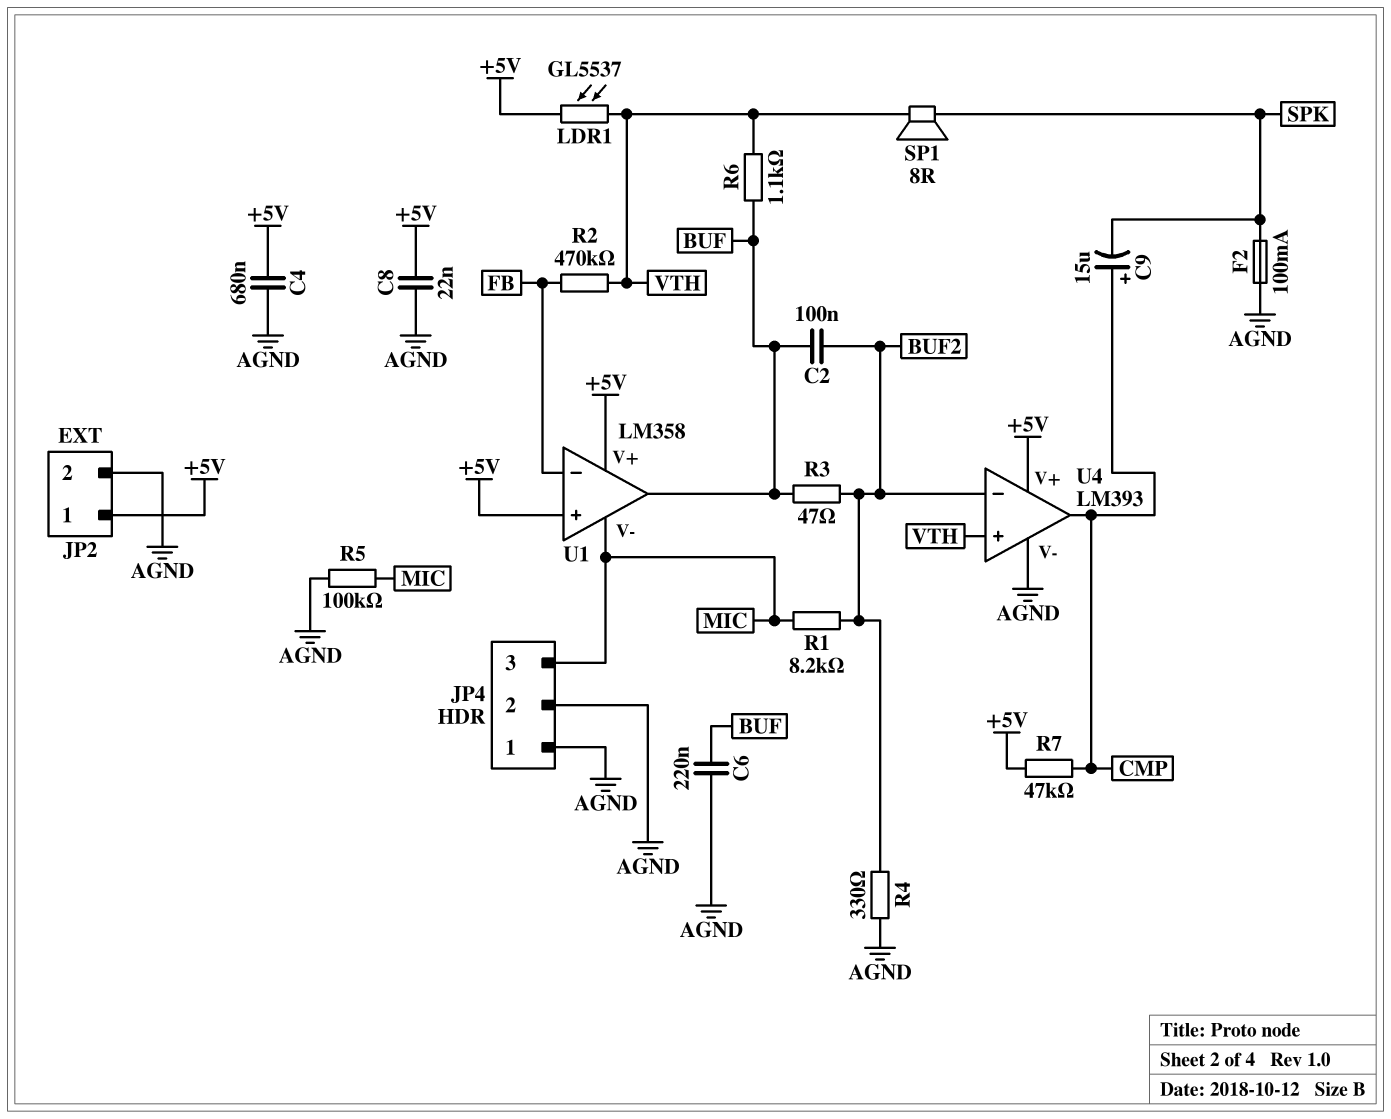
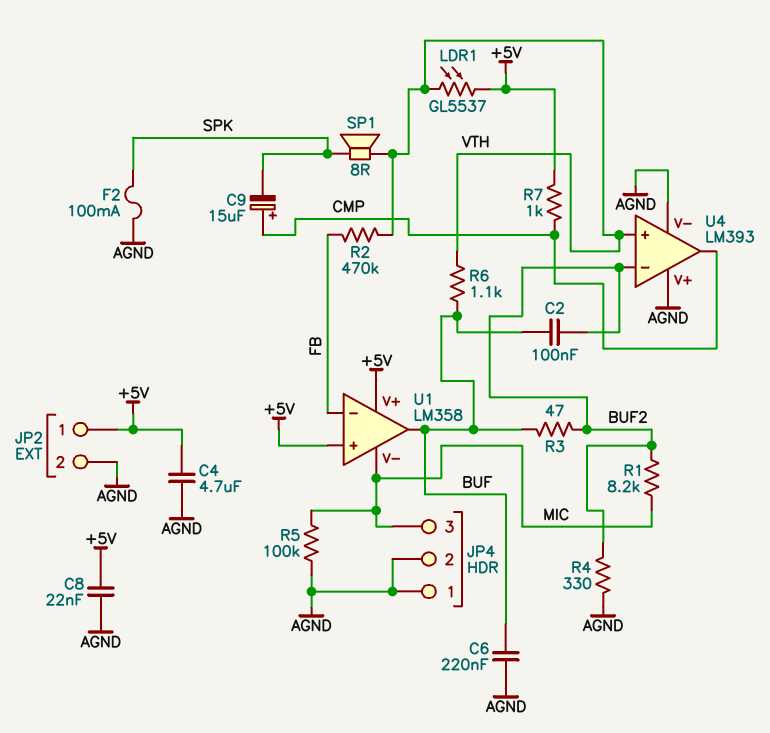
C4: 680nF (+5V, AGND) -> 4.7uF (+5V, AGND)
R7: 47k (+5V, CMP) -> 1k (+5V, CMP)
U4 pin V+: +5V -> AGND

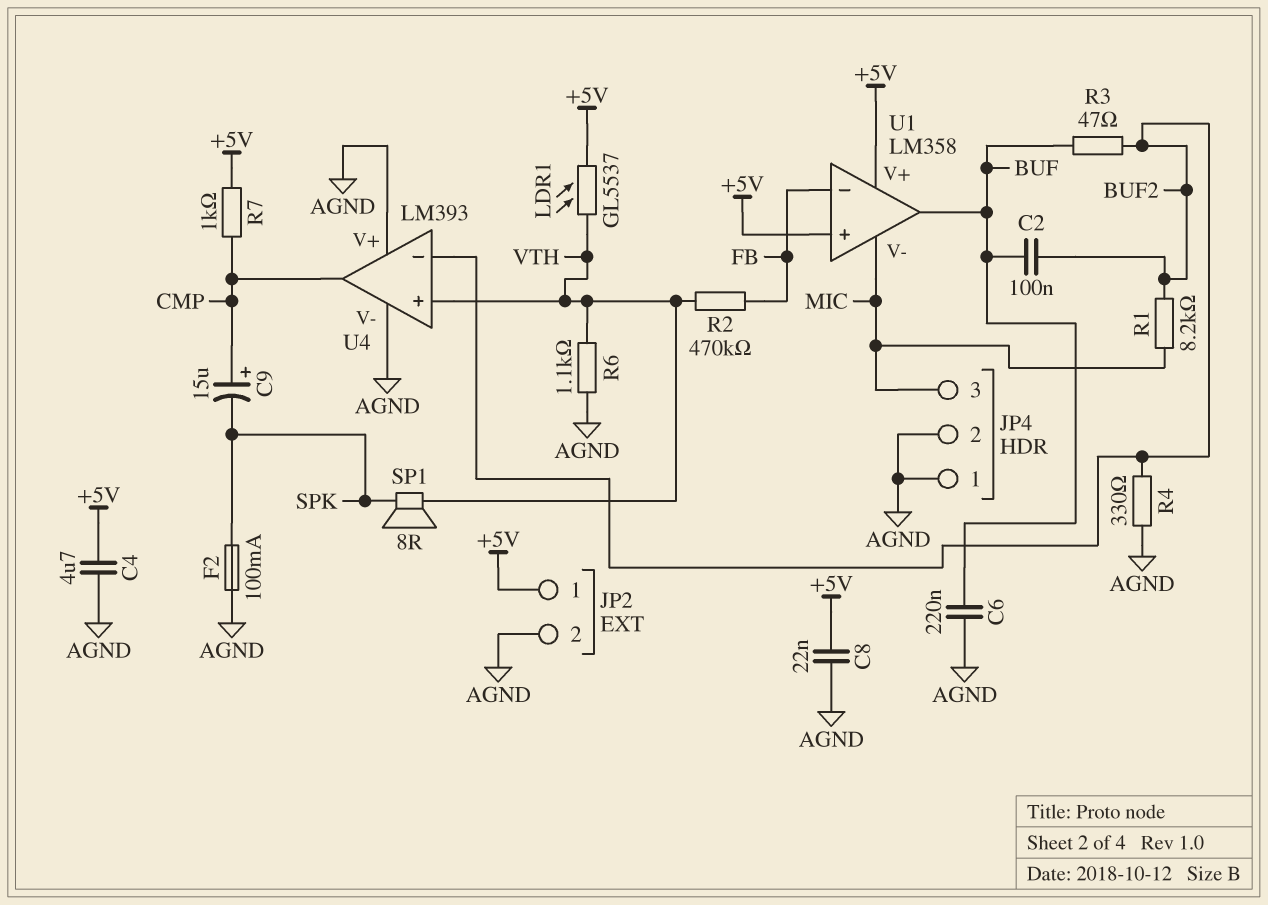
R5: 100k (AGND, MIC) -> none
R6: 1.1k (BUF, VTH) -> 1.1k (AGND, VTH)

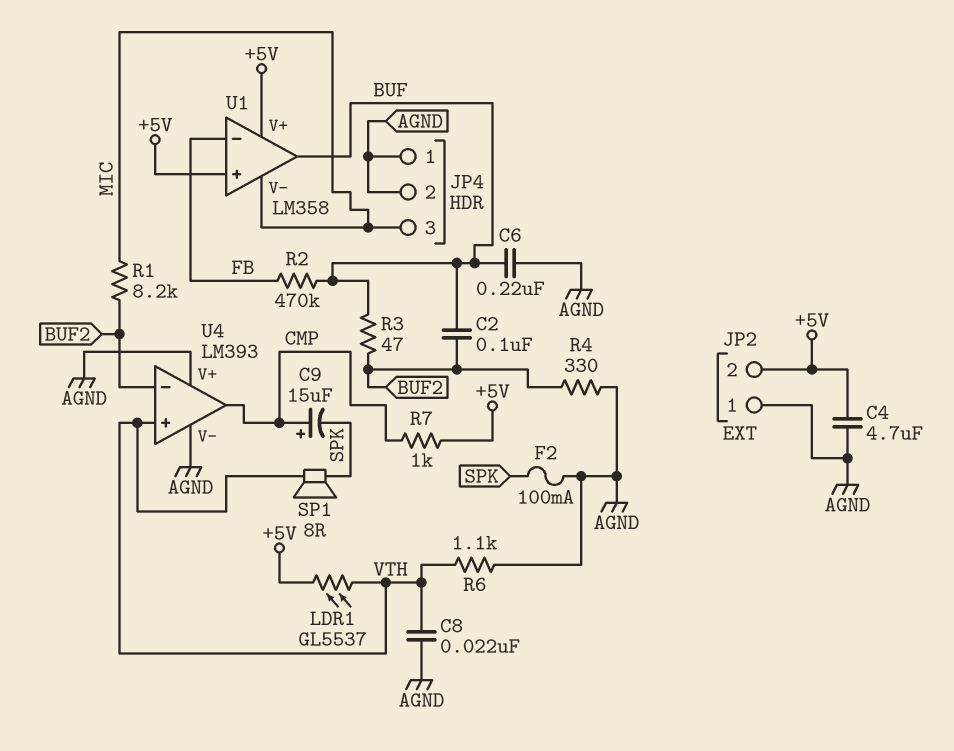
C8: 22nF (+5V, AGND) -> 22nF (AGND, VTH)
JP2 pin 1: +5V -> AGND
JP2 pin 2: AGND -> +5V
R2: 470k (FB, VTH) -> 470k (BUF, FB)

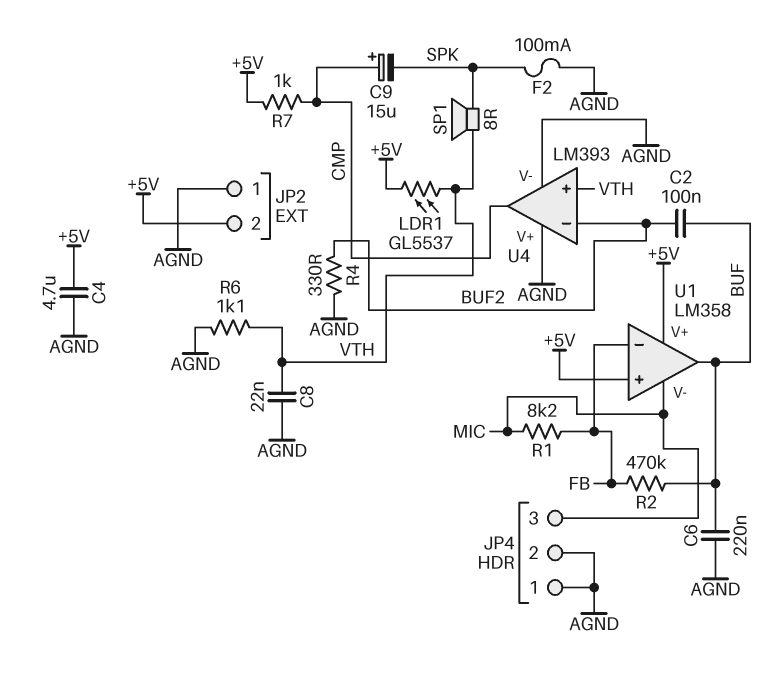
R1: 8.2k (BUF2, MIC) -> 8.2k (FB, MIC)
R3: 47 (BUF, BUF2) -> none

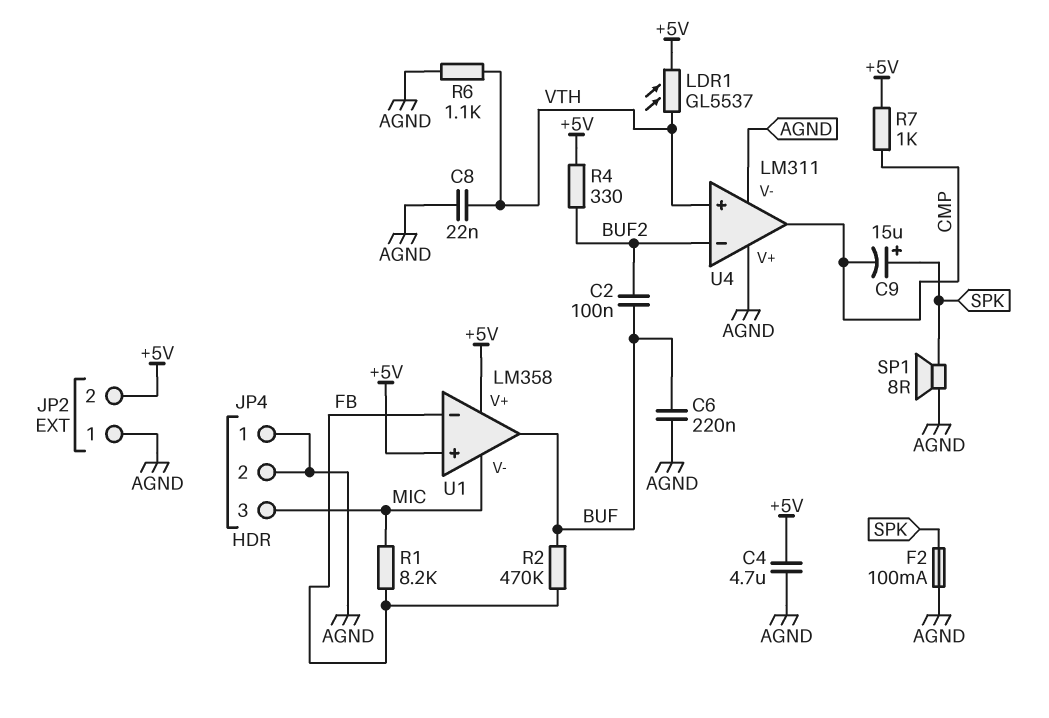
C9: 15uF (plus CMP, minus SPK) -> 15uF (plus SPK, minus CMP)
R4: 330 (AGND, BUF2) -> 330 (+5V, BUF2)
SP1: speaker 8R (SPK, VTH) -> speaker 8R (AGND, SPK)
U4: LM393 -> LM311

